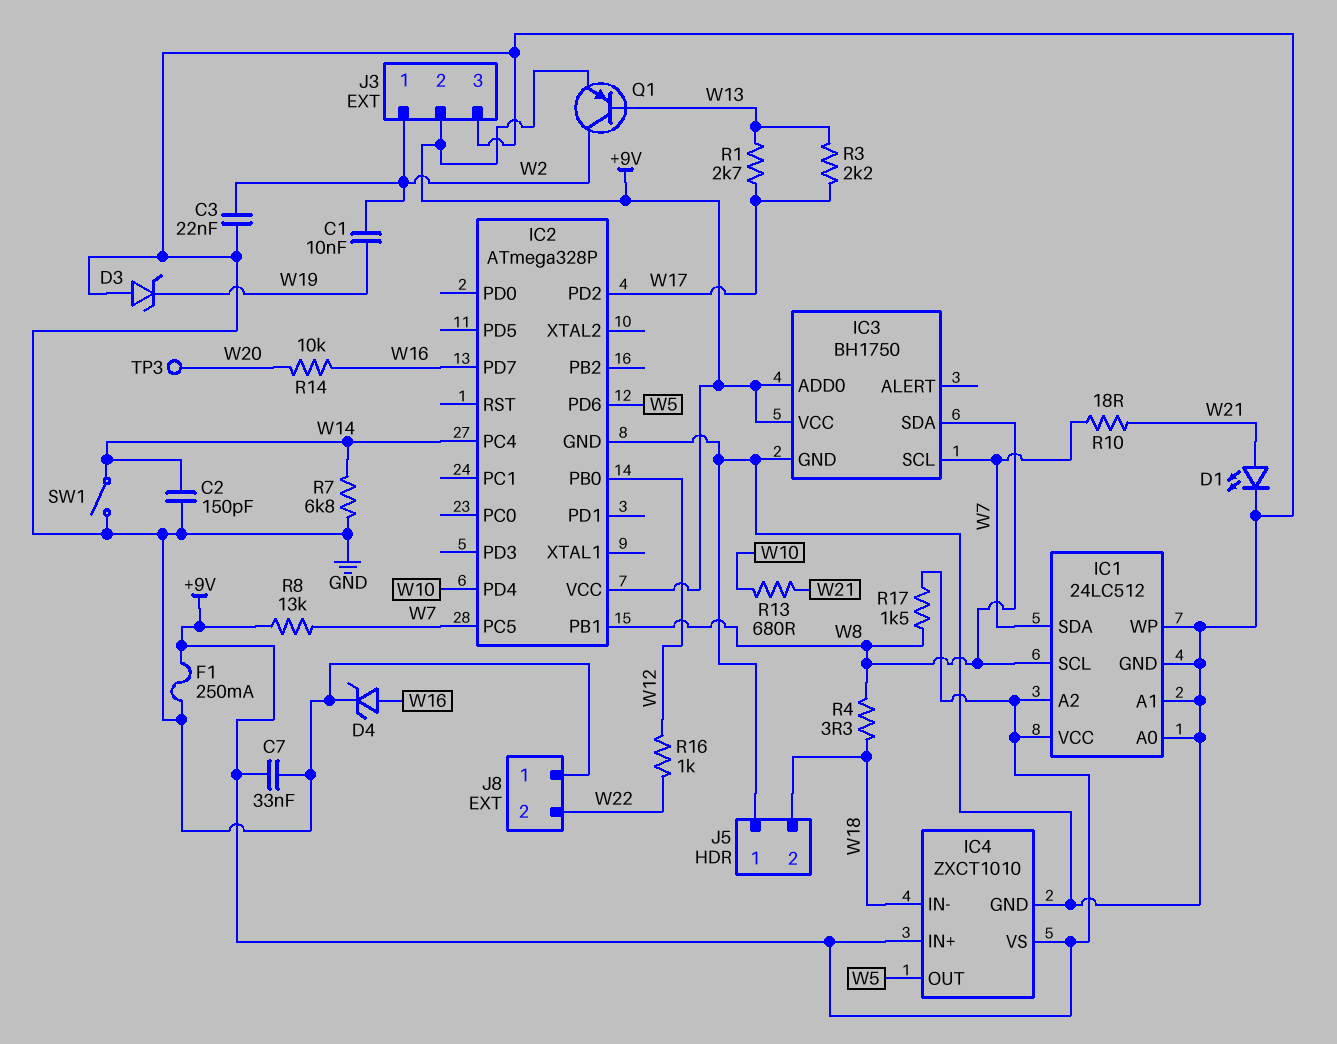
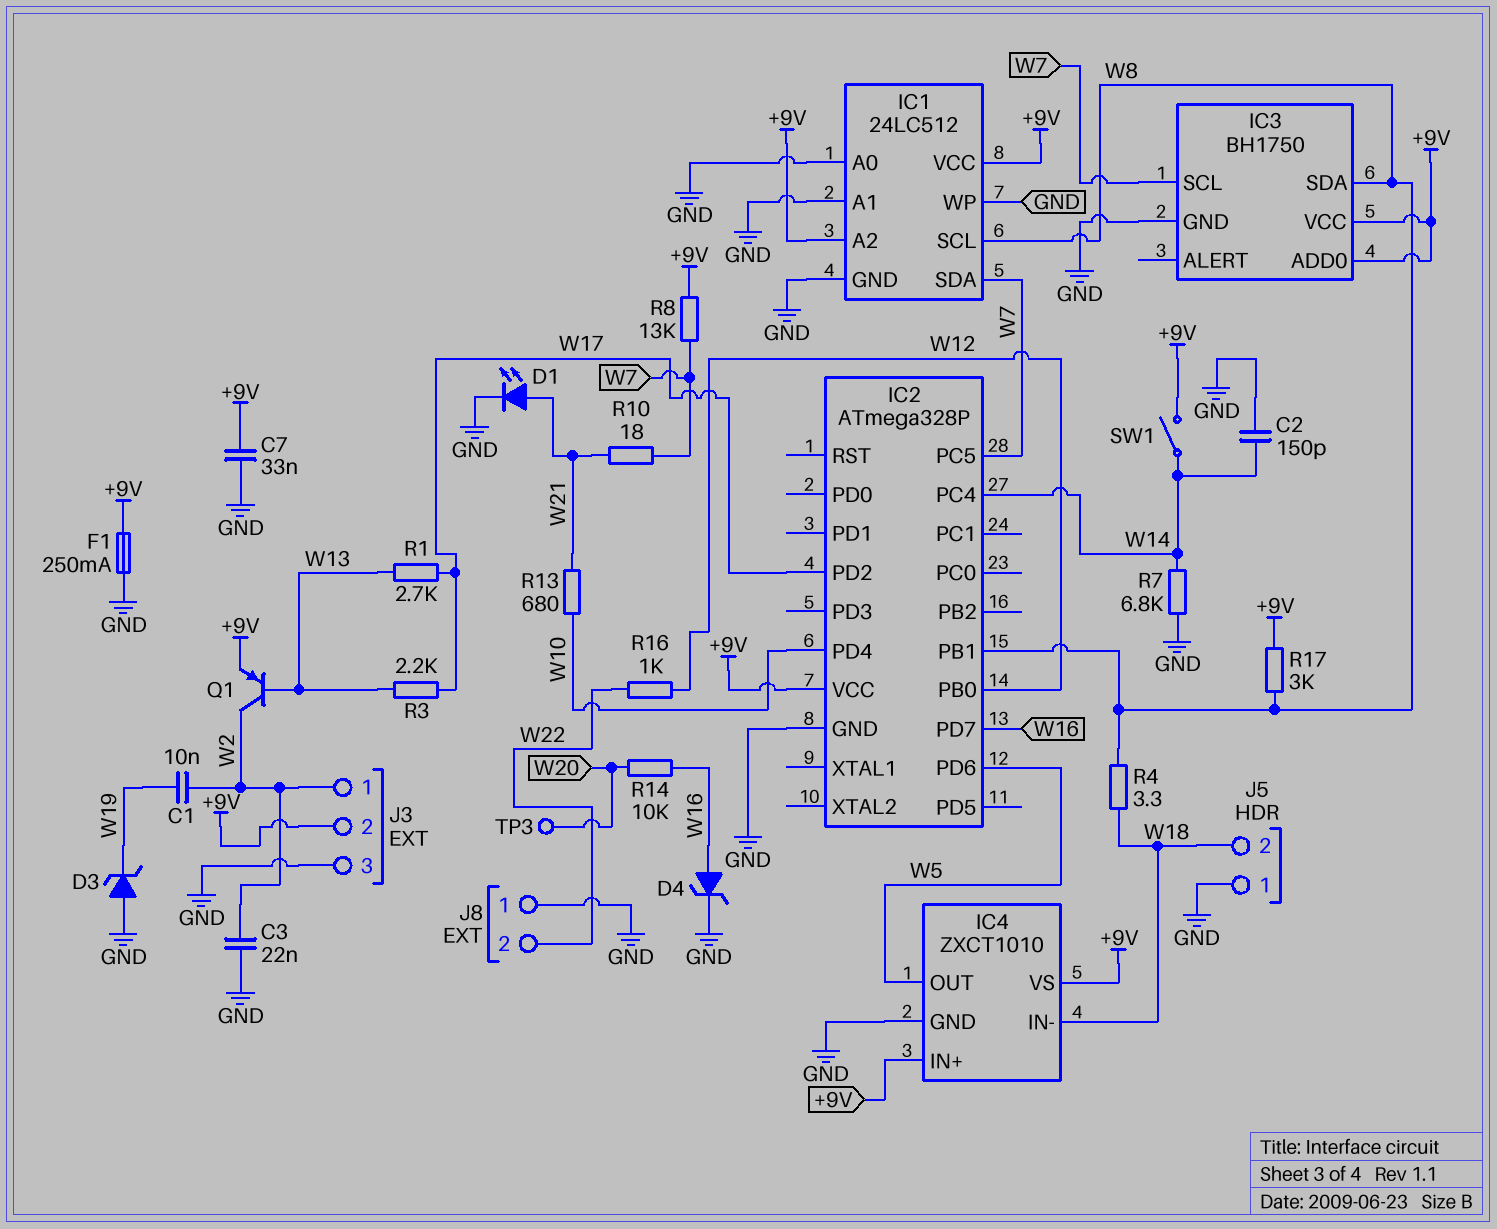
R17: 1.5k (+9V, W8) -> 3k (+9V, W8)
SW1: switch (GND, W14) -> switch (+9V, W14)

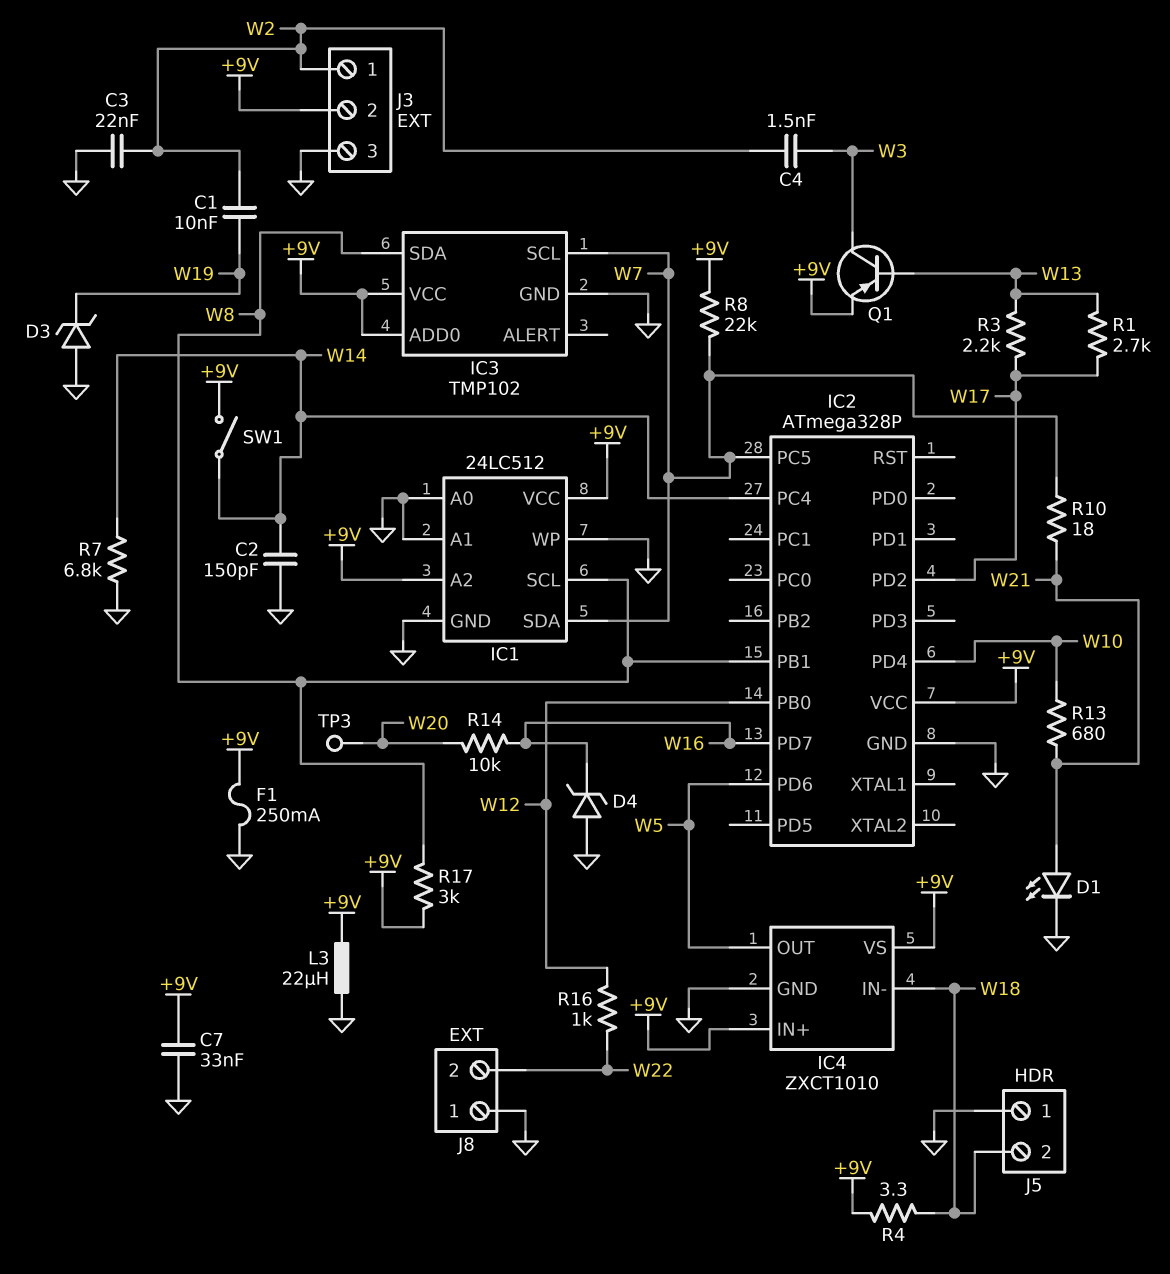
C4: none -> 1.5nF (W2, W3)
D4: zener (A W16, K GND) -> zener (A GND, K W16)
IC3: BH1750 -> TMP102
L3: none -> 22uH (+9V, GND)
Q1: PNP (B W13, C W2, E +9V) -> PNP (B W13, C W3, E +9V)
R4: 3.3 (W8, W18) -> 3.3 (+9V, W18)
R8: 13k (+9V, W7) -> 22k (+9V, W7)

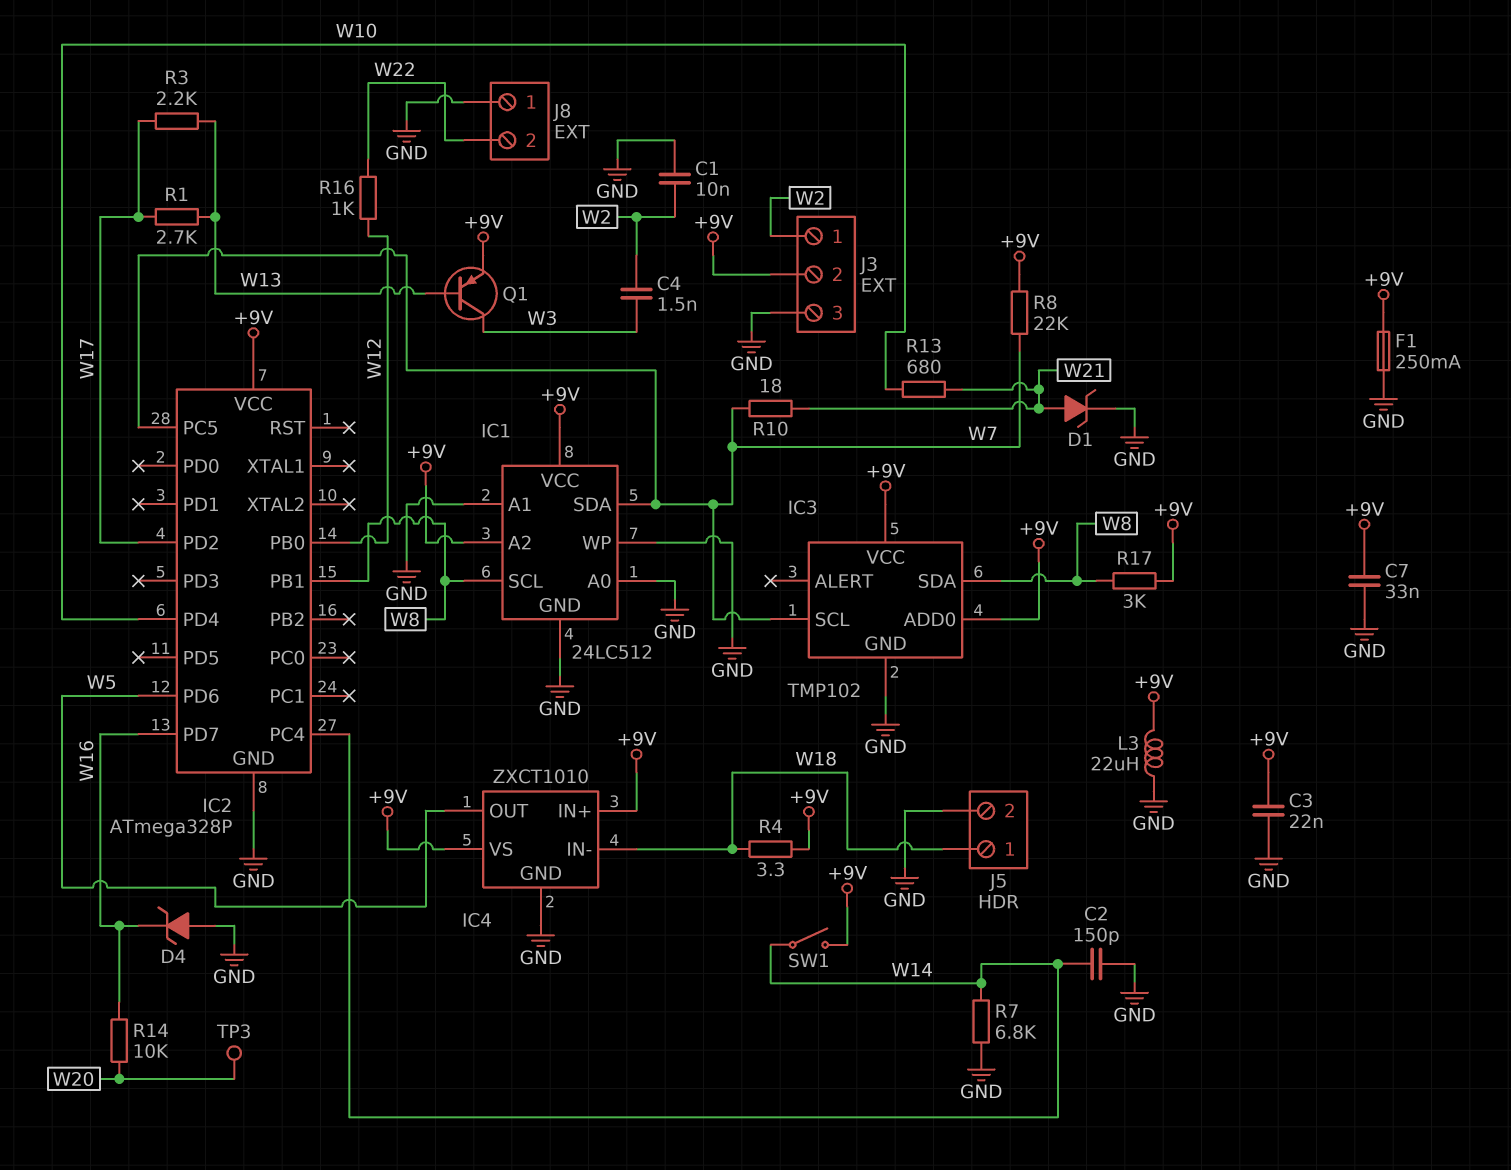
C1: 10nF (W2, W19) -> 10nF (GND, W2)
C3: 22nF (GND, W2) -> 22nF (+9V, GND)
D1: LED (A W21, K GND) -> zener (A W21, K GND)
D3: zener (A GND, K W19) -> none
J5 pin 1: GND -> W18
J5 pin 2: W18 -> GND

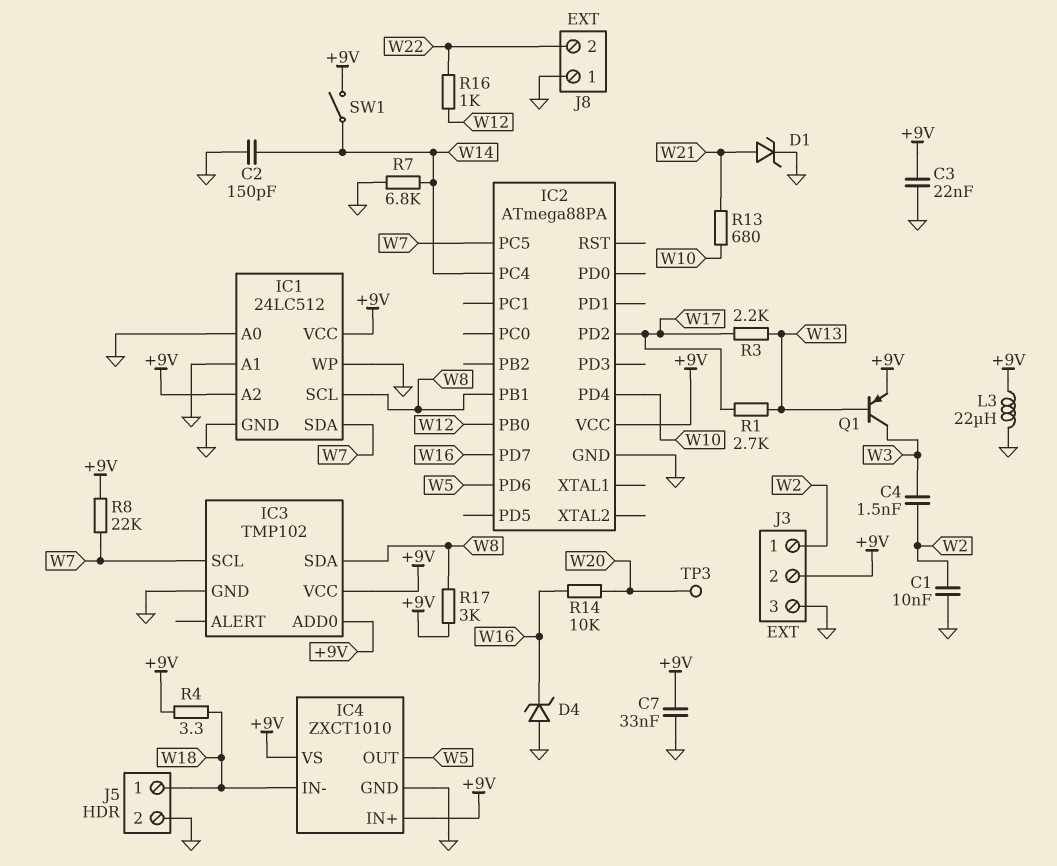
F1: 250mA (+9V, GND) -> none
IC2: ATmega328P -> ATmega88PA
R10: 18 (W7, W21) -> none

